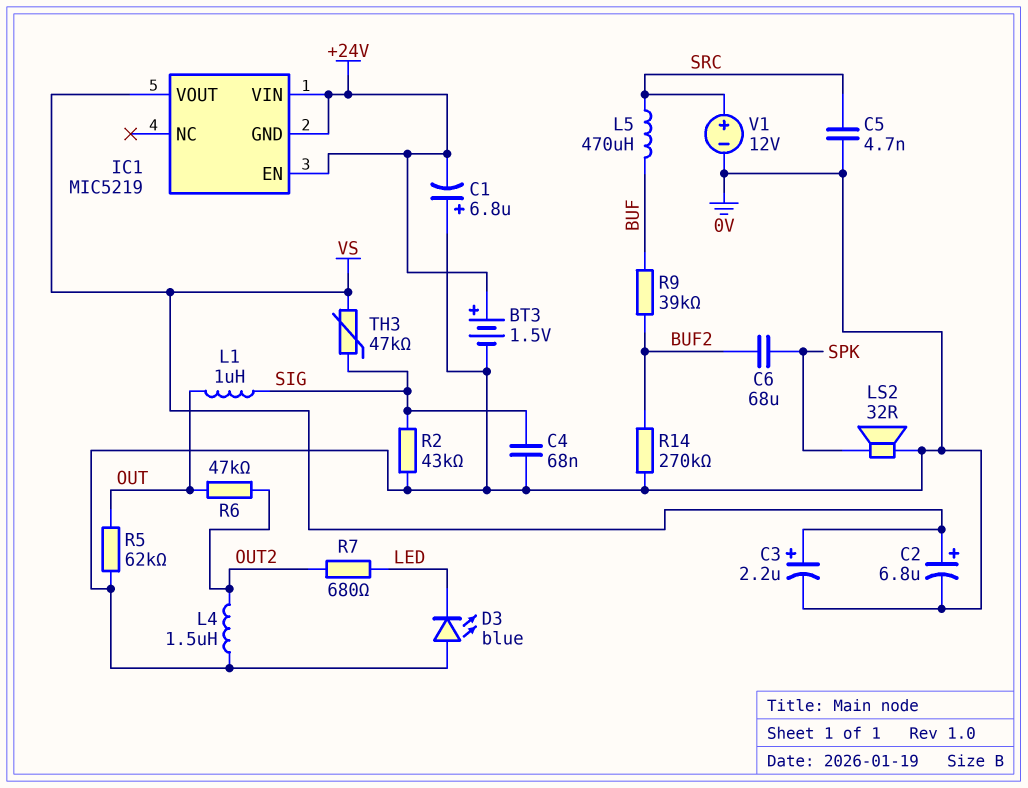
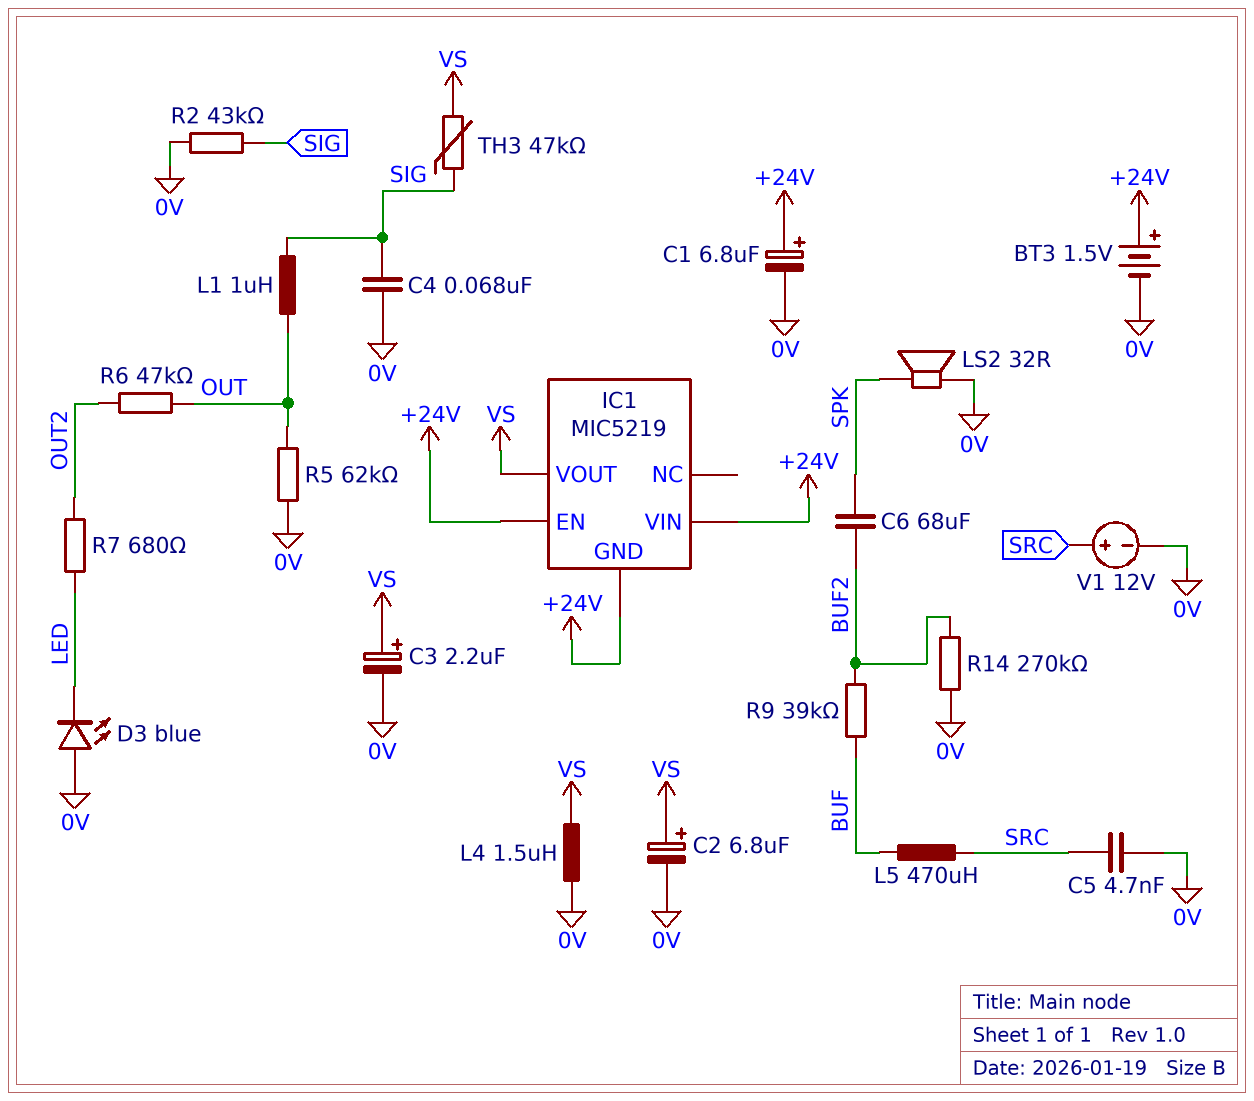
C1: 6.8uF (plus 0V, minus +24V) -> 6.8uF (plus +24V, minus 0V)
L4: 1.5uH (0V, OUT2) -> 1.5uH (0V, VS)

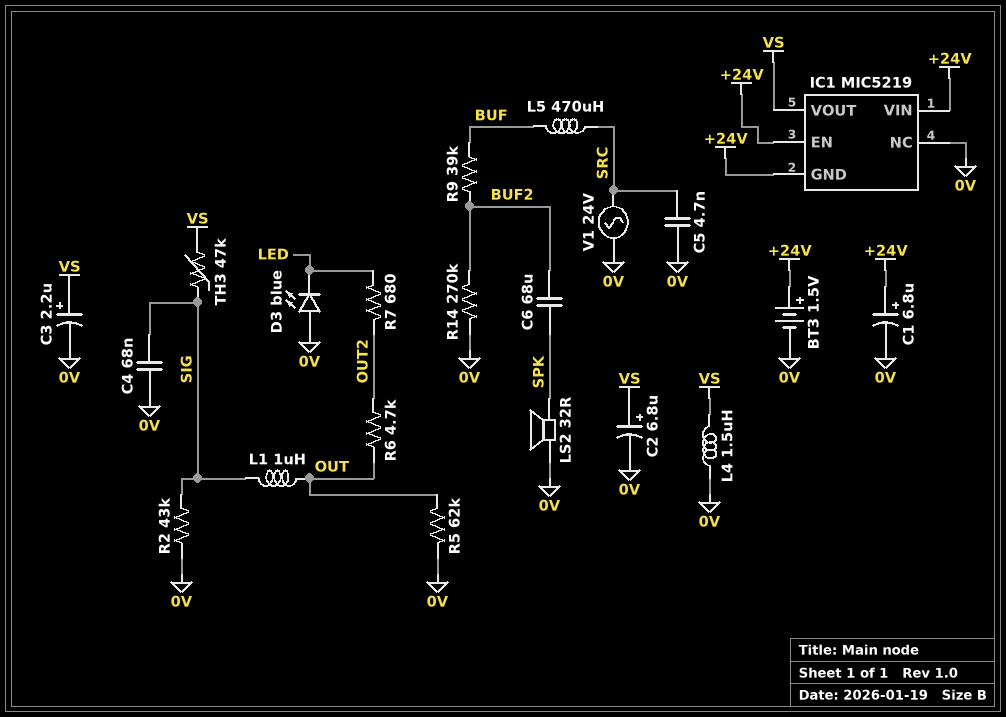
IC1 pin NC: none -> 0V
R6: 47k (OUT, OUT2) -> 4.7k (OUT, OUT2)
V1: 12V (plus SRC, minus 0V) -> AC 24V (0V, SRC)

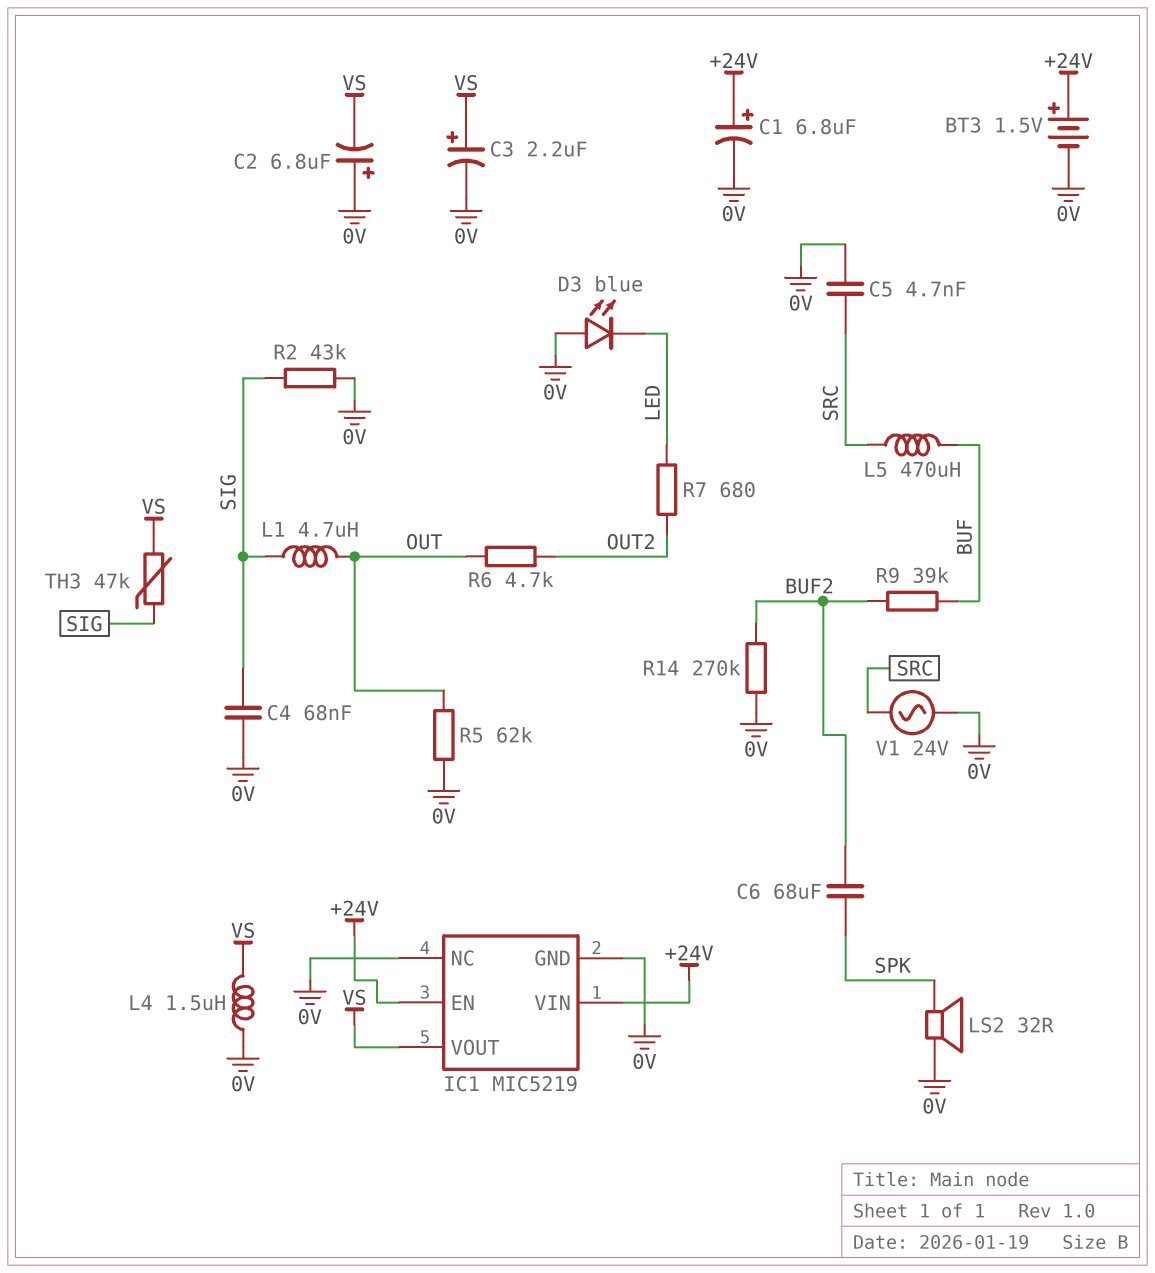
C2: 6.8uF (plus VS, minus 0V) -> 6.8uF (plus 0V, minus VS)
IC1 pin GND: +24V -> 0V
L1: 1uH (OUT, SIG) -> 4.7uH (OUT, SIG)

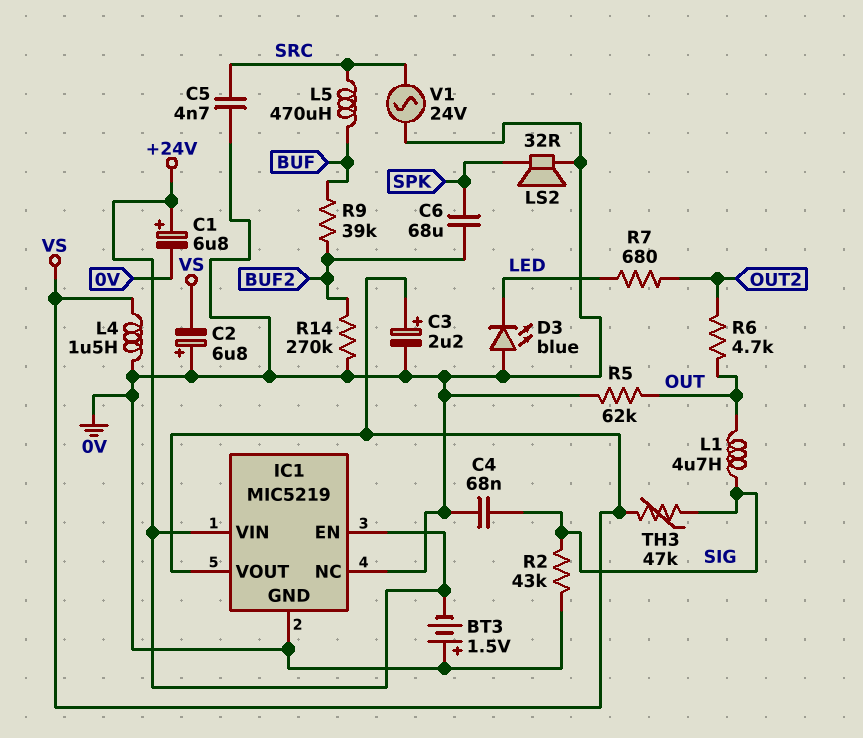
BT3: 1.5V (plus +24V, minus 0V) -> 1.5V (plus 0V, minus +24V)

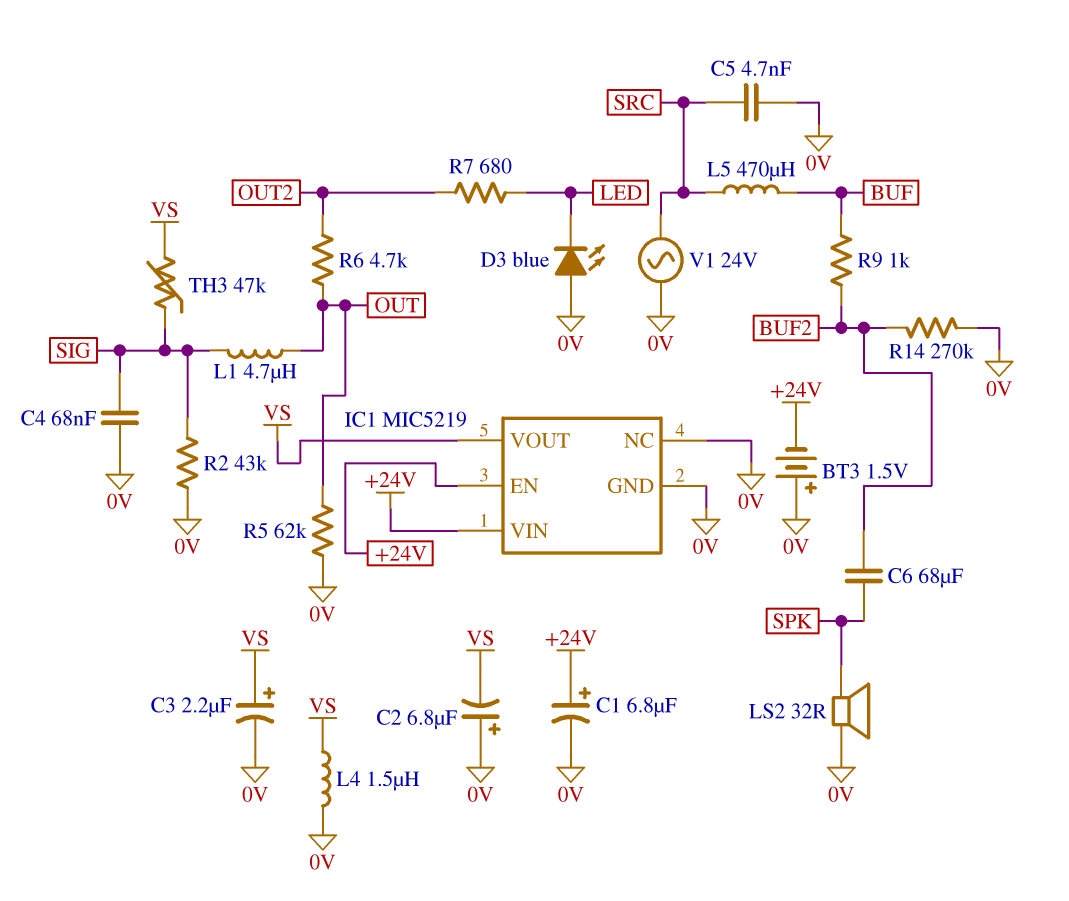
R9: 39k (BUF, BUF2) -> 1k (BUF, BUF2)

